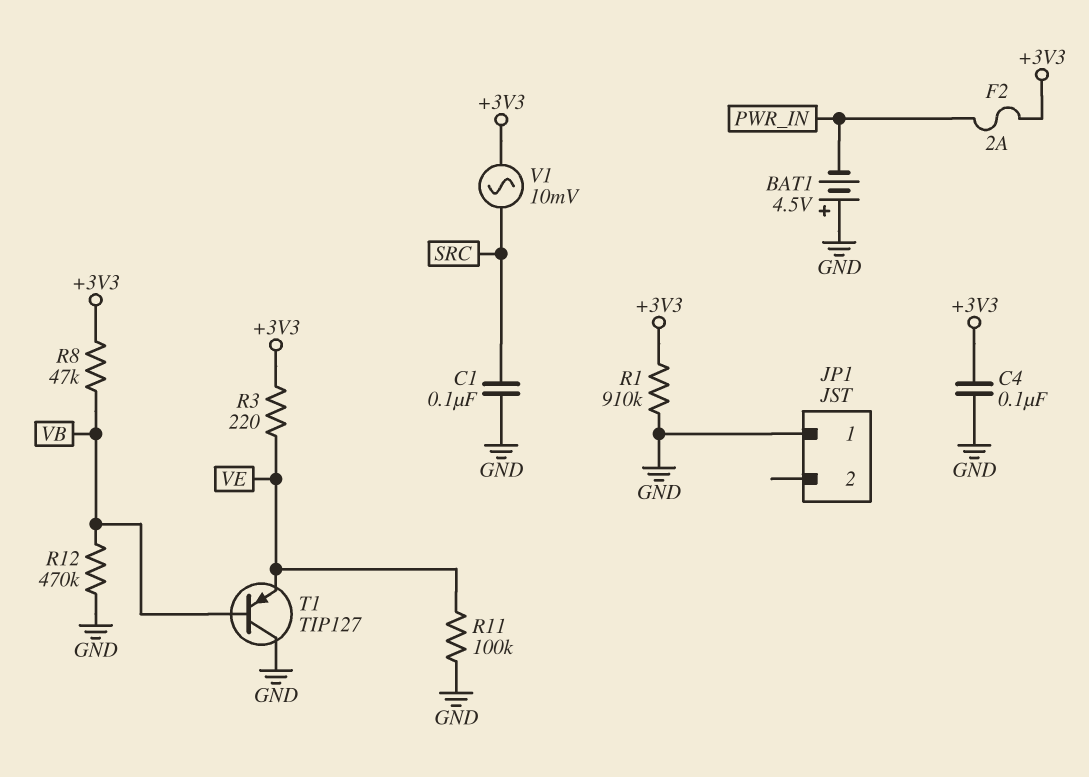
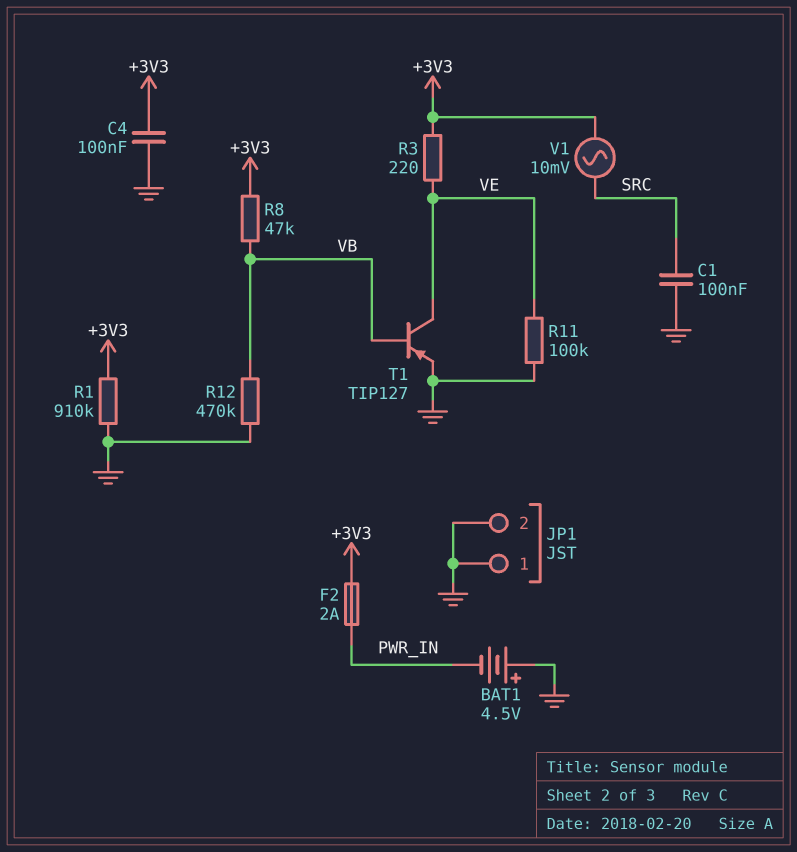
JP1 pin 2: none -> GND
T1: PNP TIP127 (B VB, C GND, E VE) -> PNP TIP127 (B VB, C VE, E GND)

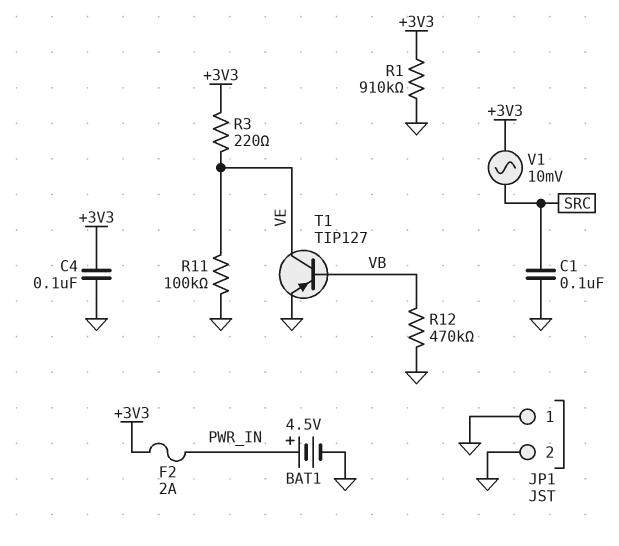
BAT1: 4.5V (plus GND, minus PWR_IN) -> 4.5V (plus PWR_IN, minus GND)
R8: 47k (+3V3, VB) -> none

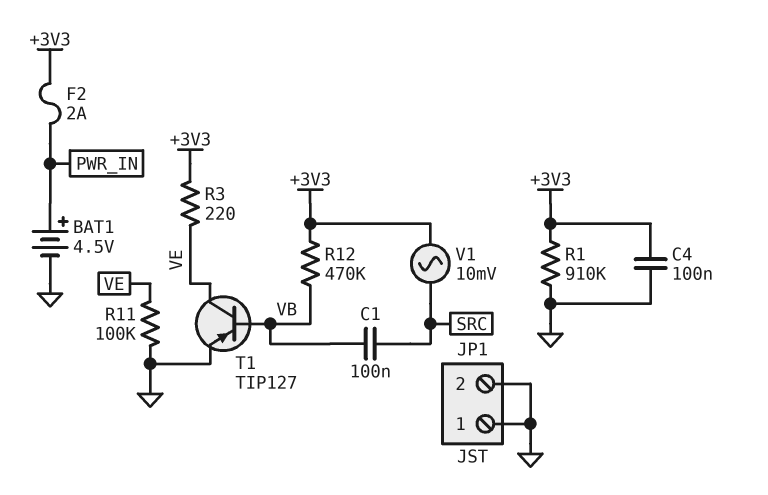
C1: 100nF (GND, SRC) -> 100nF (SRC, VB)
R12: 470k (GND, VB) -> 470k (+3V3, VB)

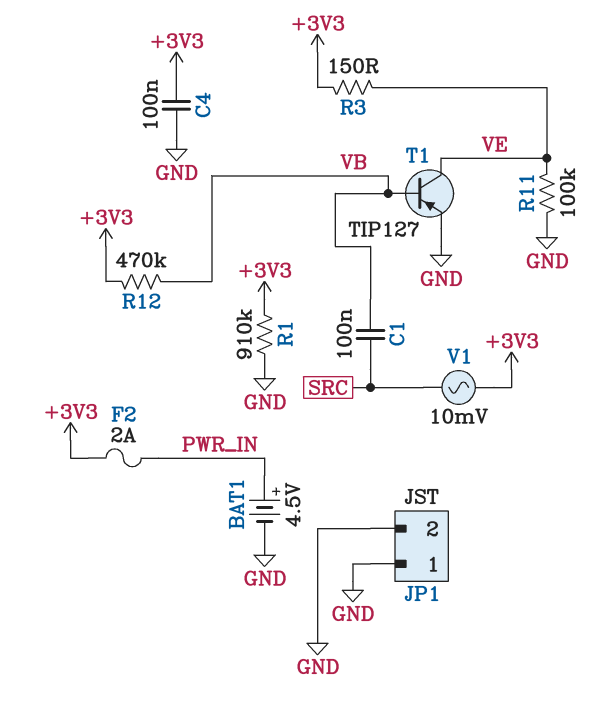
R3: 220 (+3V3, VE) -> 150 (+3V3, VE)

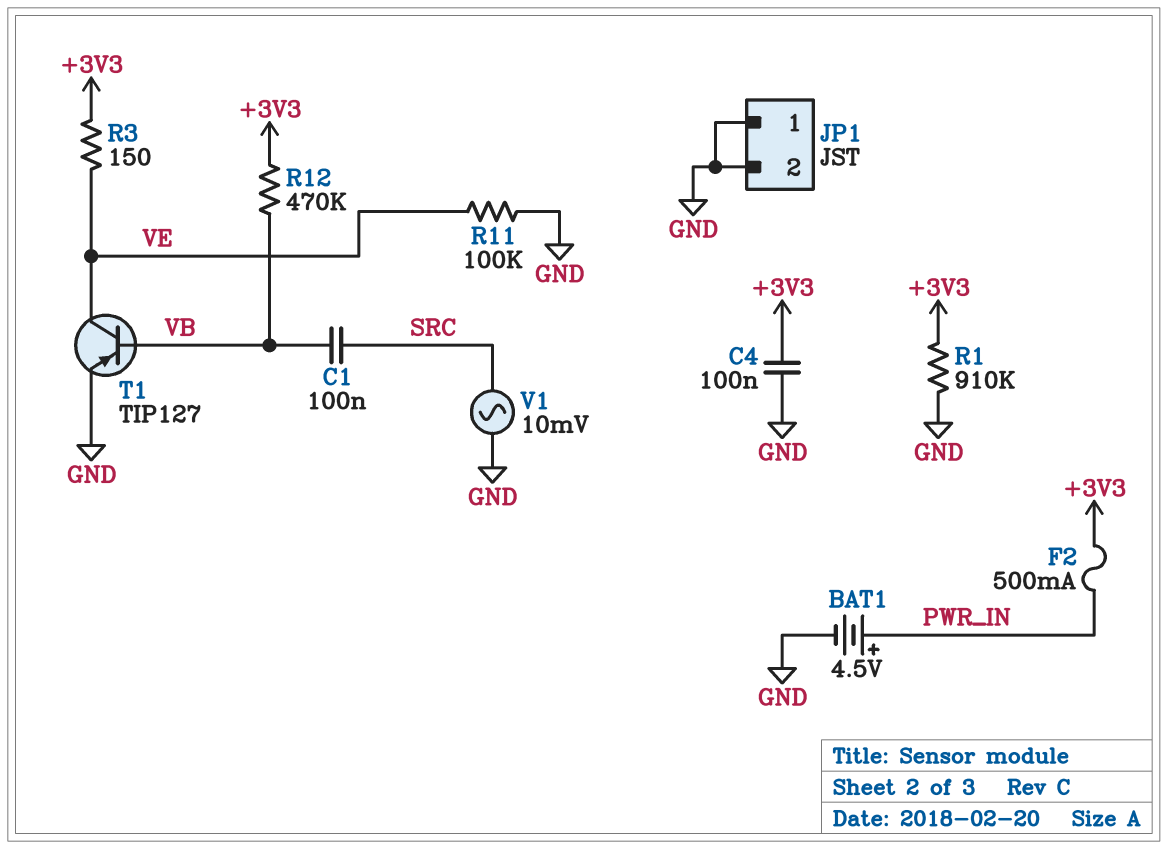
F2: 2A (+3V3, PWR_IN) -> 500mA (+3V3, PWR_IN)
V1: AC 10mV (+3V3, SRC) -> AC 10mV (GND, SRC)

